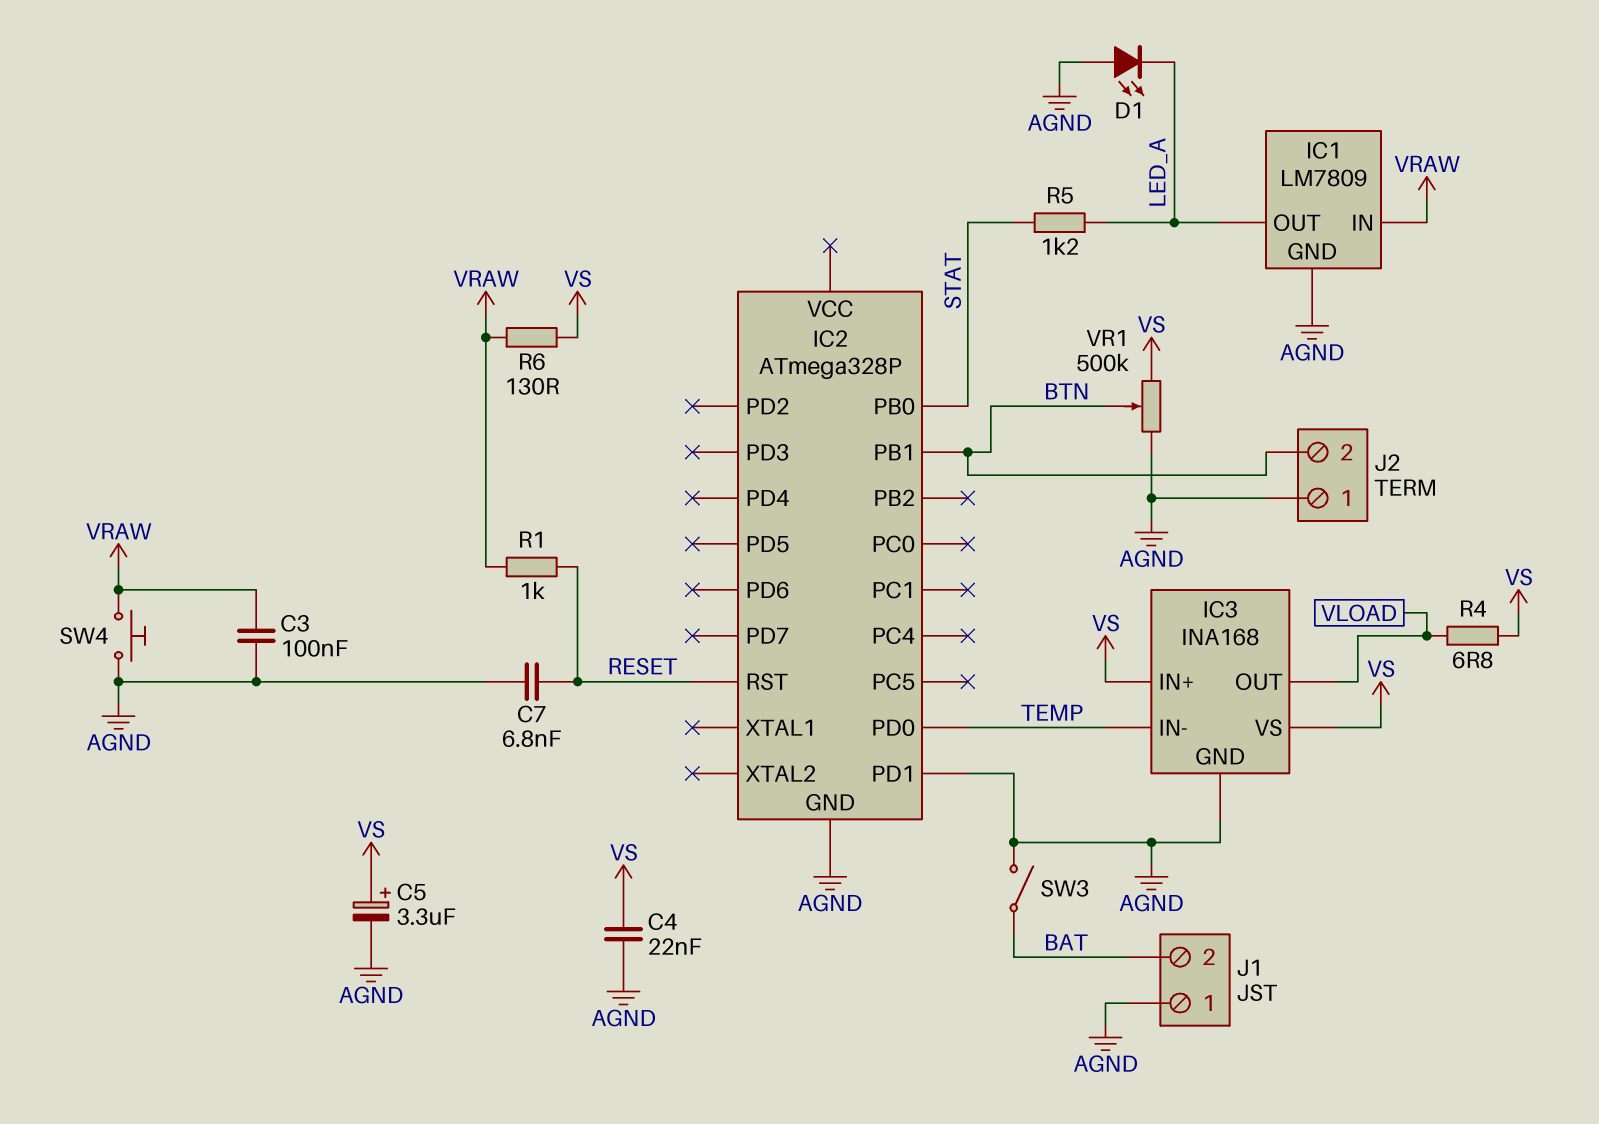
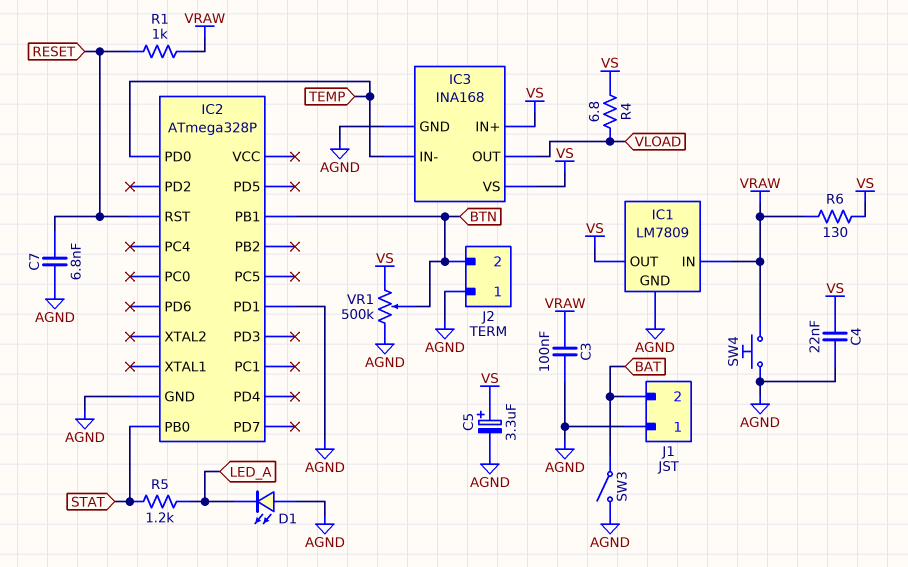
IC1 pin OUT: LED_A -> VS

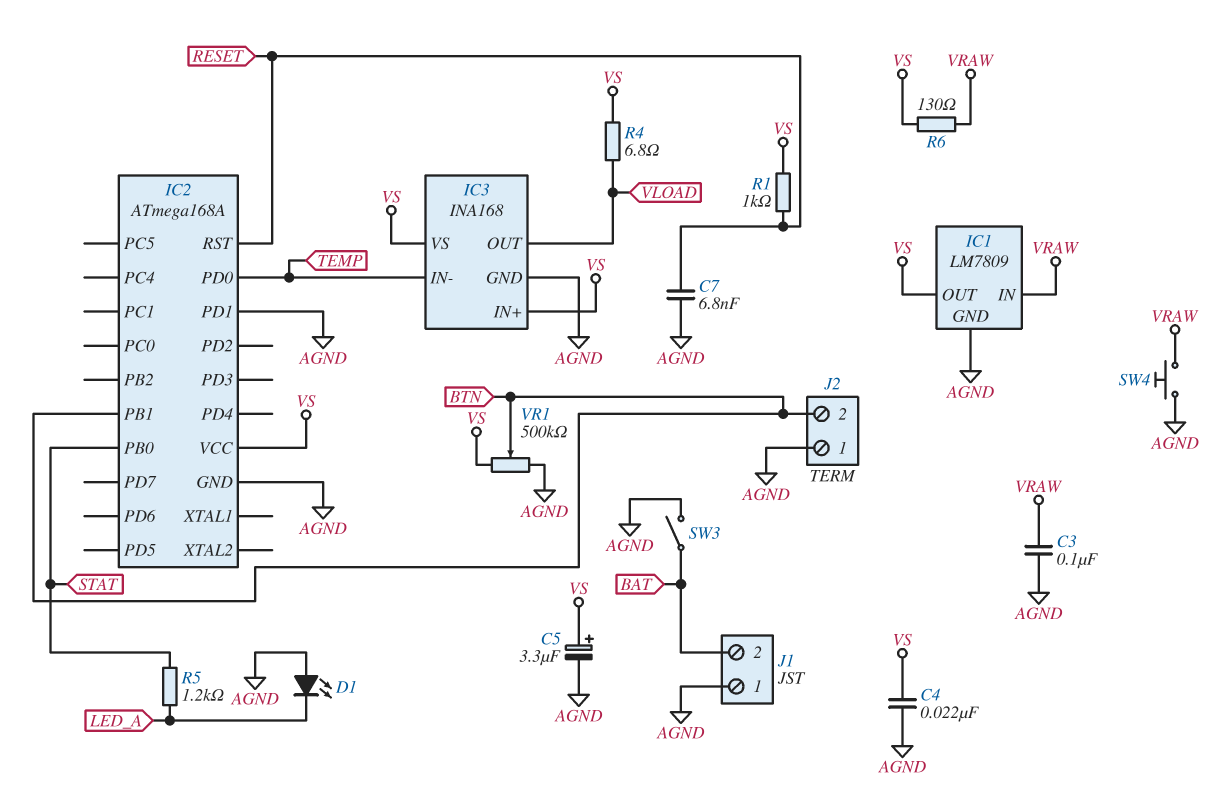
IC2: ATmega328P -> ATmega168A
IC2 pin VCC: none -> VS
R1: 1k (RESET, VRAW) -> 1k (RESET, VS)

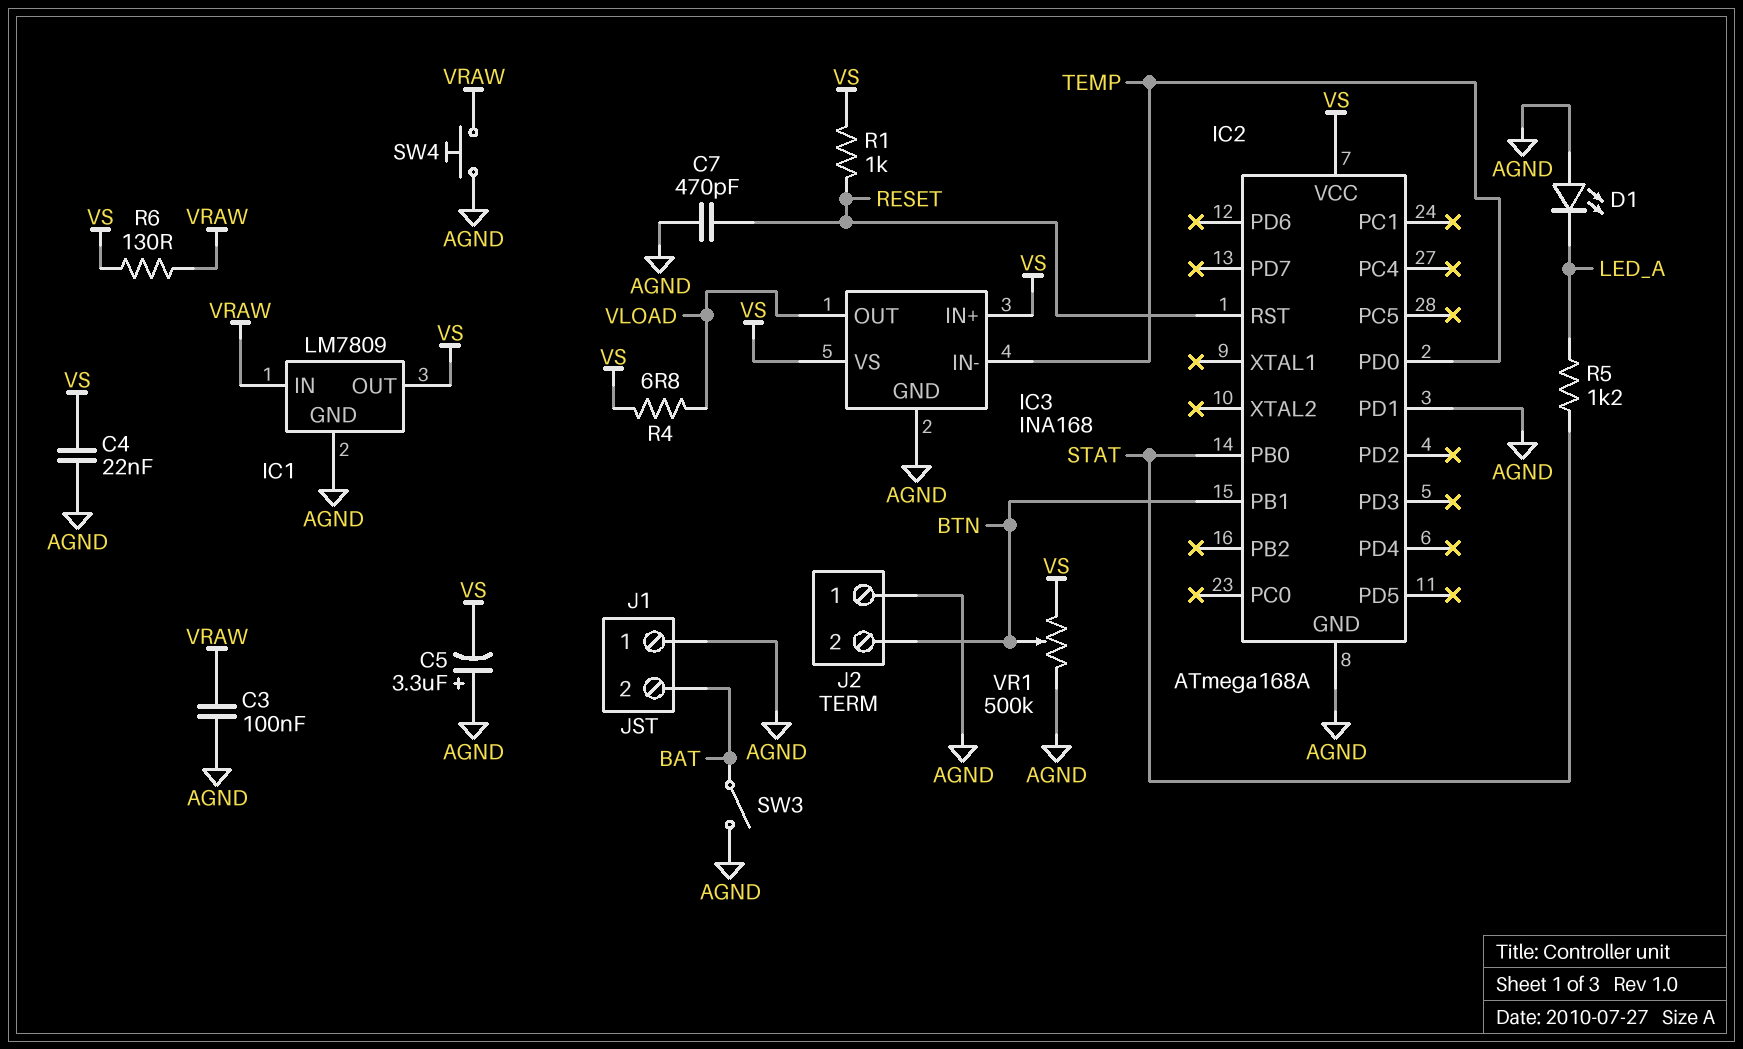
C5: 3.3uF (plus VS, minus AGND) -> 3.3uF (plus AGND, minus VS)
C7: 6.8nF (AGND, RESET) -> 470pF (AGND, RESET)

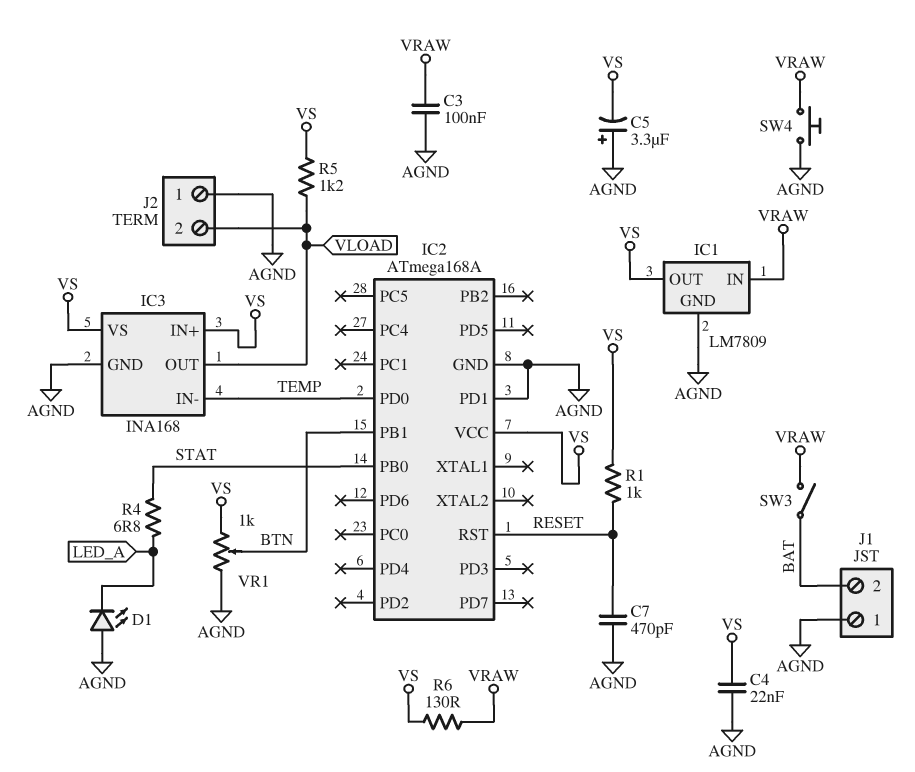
J2 pin 2: BTN -> VLOAD
R4: 6.8 (VLOAD, VS) -> 6.8 (LED_A, STAT)
R5: 1.2k (LED_A, STAT) -> 1.2k (VLOAD, VS)
SW3: switch (AGND, BAT) -> switch (BAT, VRAW)
VR1: 500k (AGND, VS, wiper BTN) -> 1k (AGND, VS, wiper BTN)

